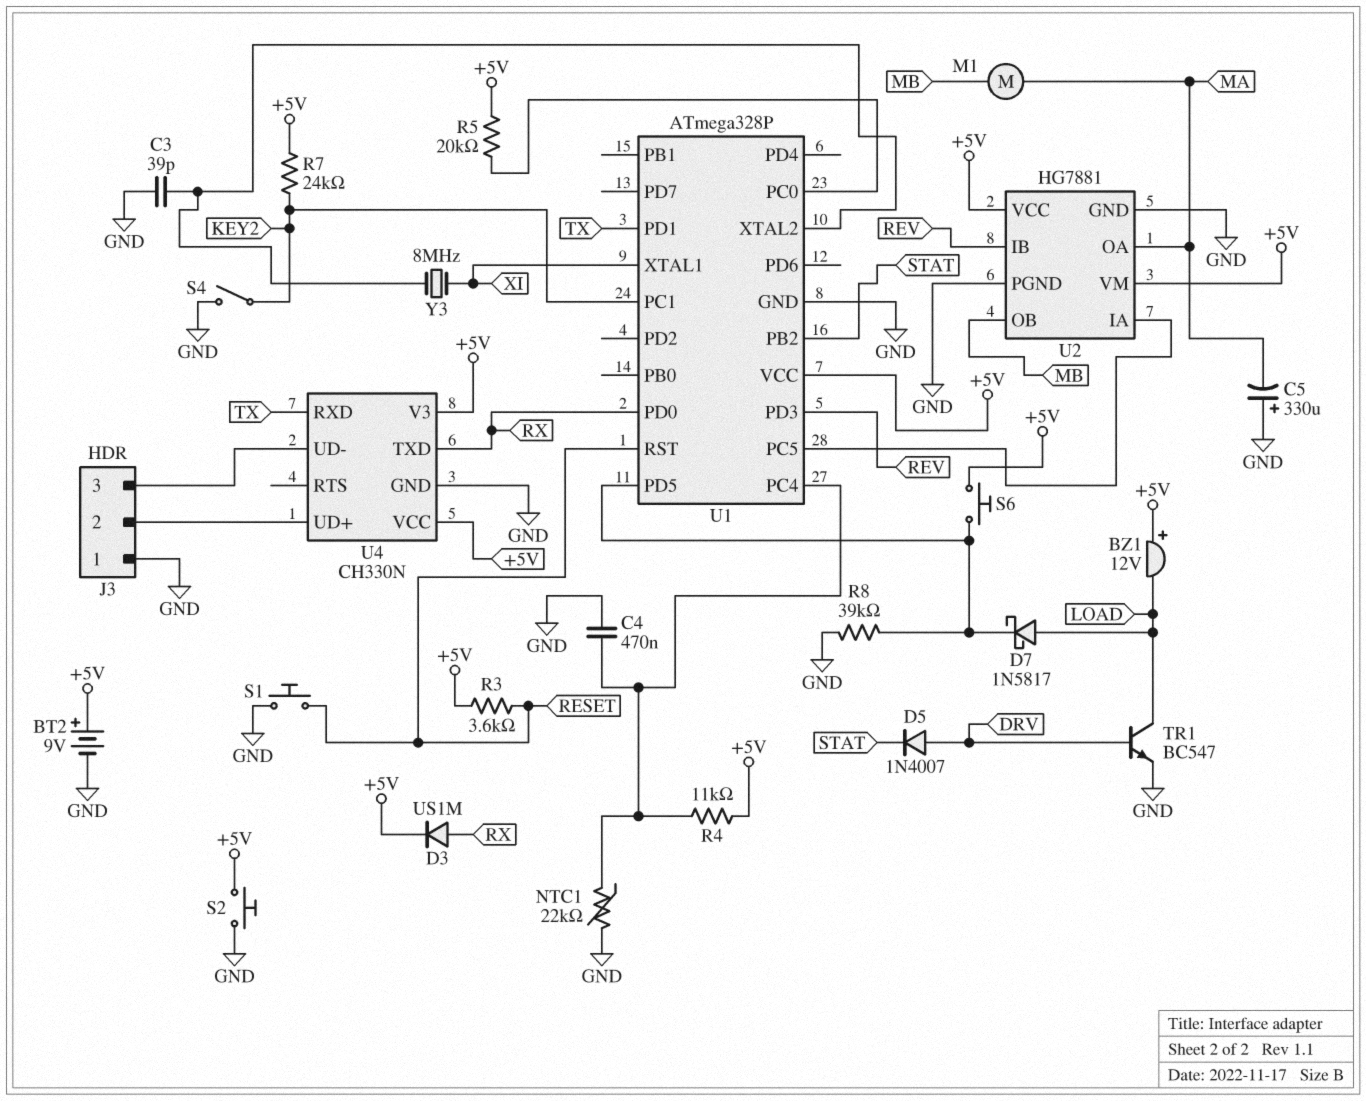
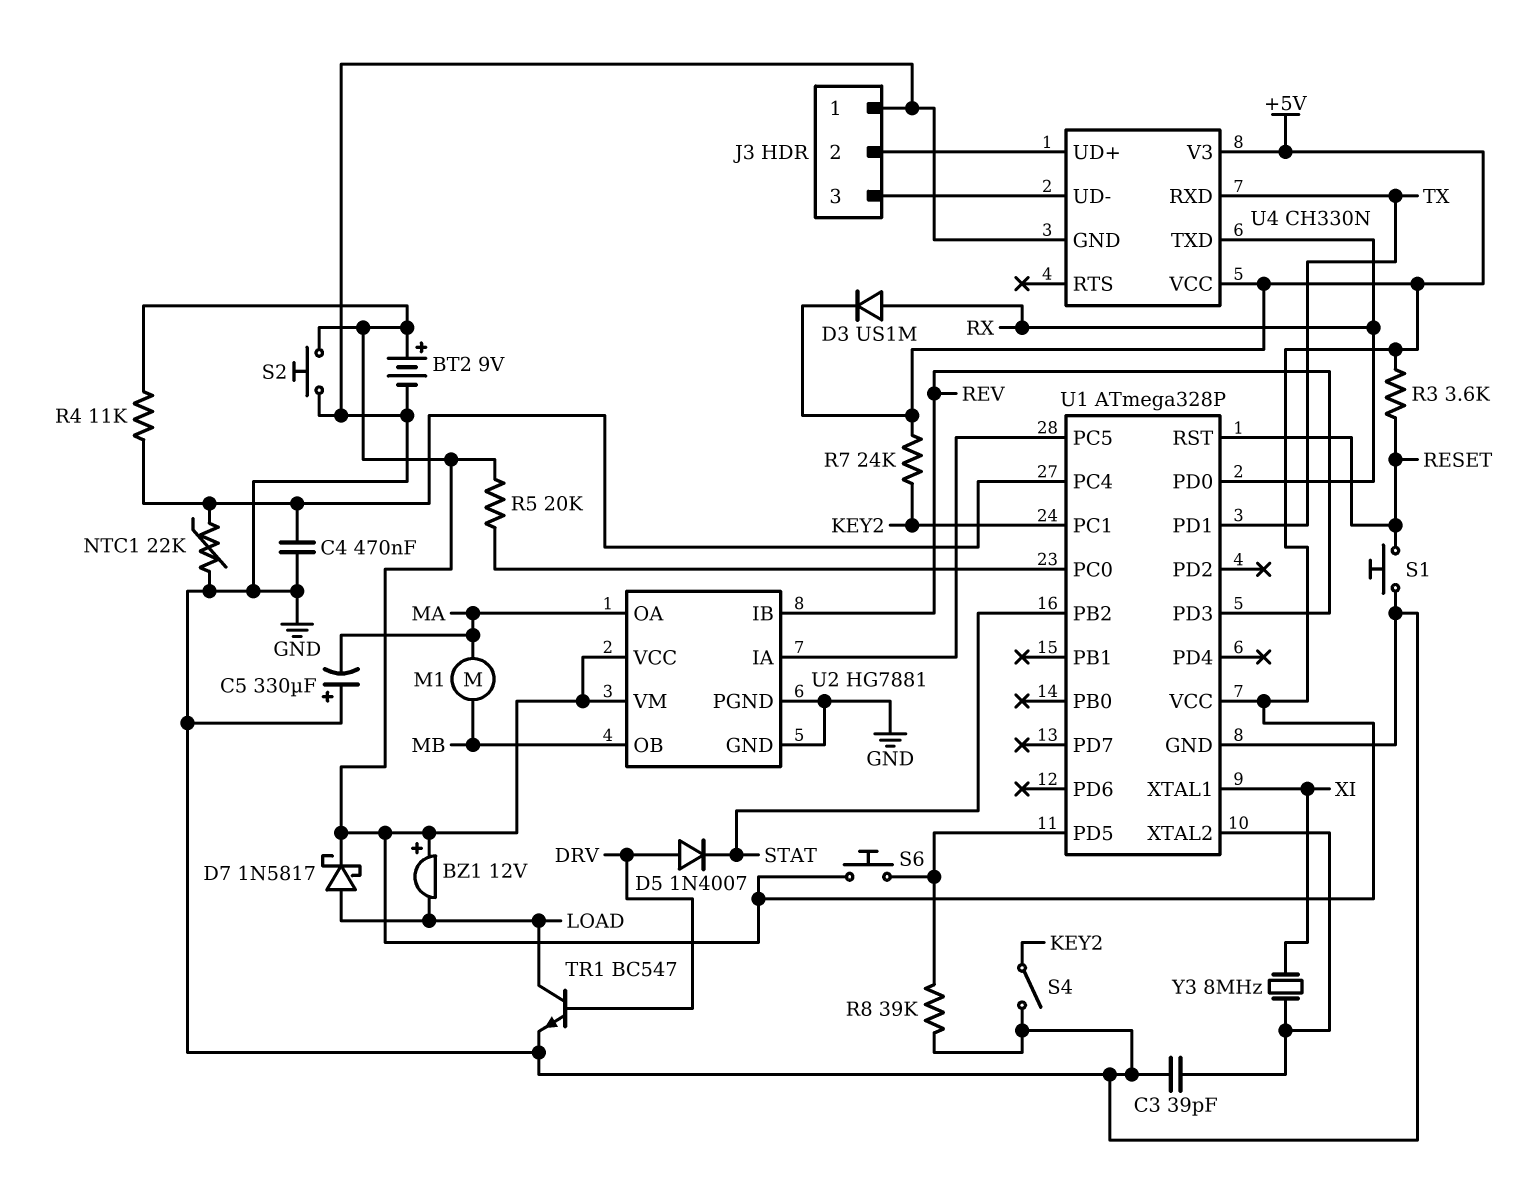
D7: schottky 1N5817 (A LOAD, K U1/PD5) -> schottky 1N5817 (A LOAD, K +5V)

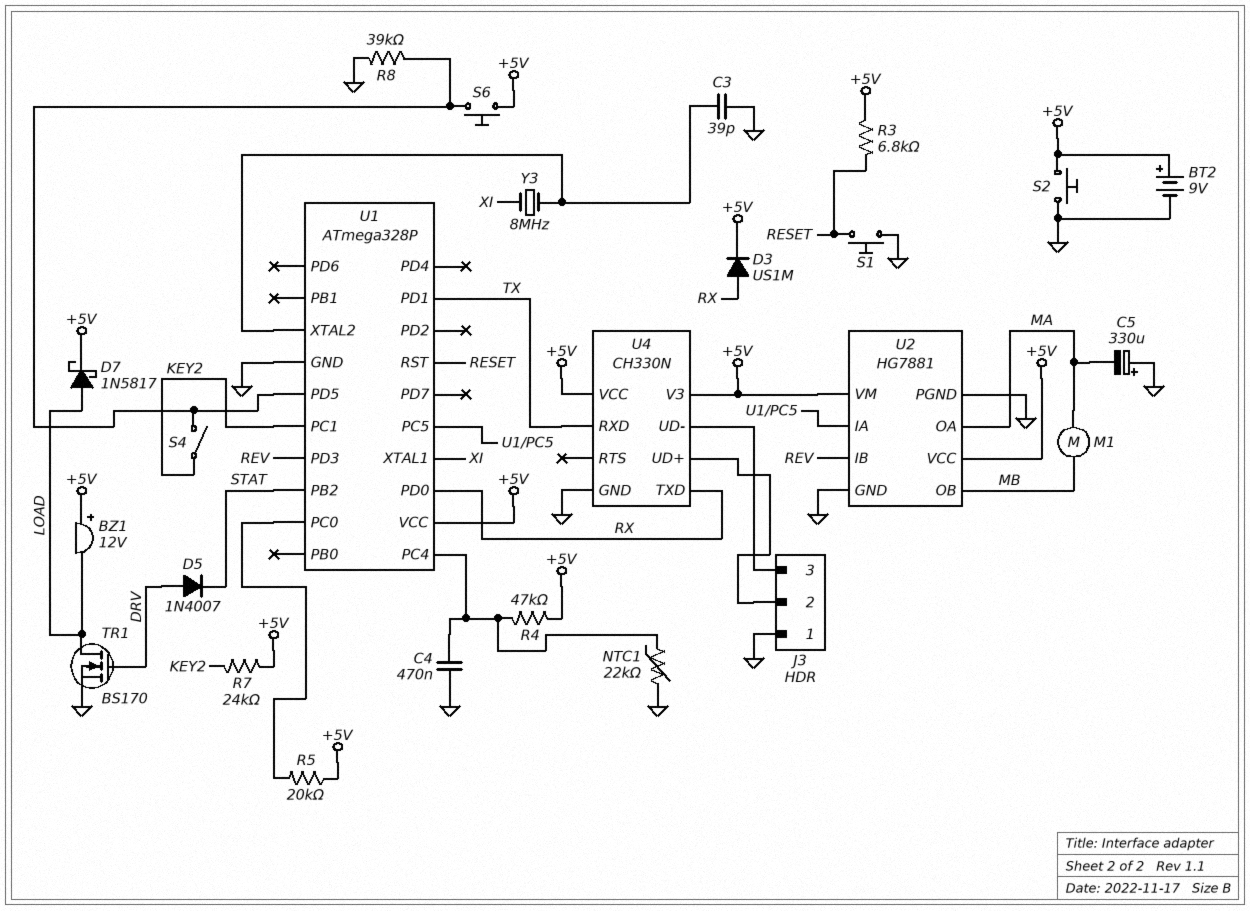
R3: 3.6k (+5V, RESET) -> 6.8k (+5V, RESET)
R4: 11k (+5V, U1/PC4) -> 47k (+5V, U1/PC4)
S4: switch (GND, KEY2) -> switch (KEY2, U1/PD5)
TR1: NPN BC547 (B DRV, C LOAD, E GND) -> NMOS BS170 (G DRV, D LOAD, S GND)

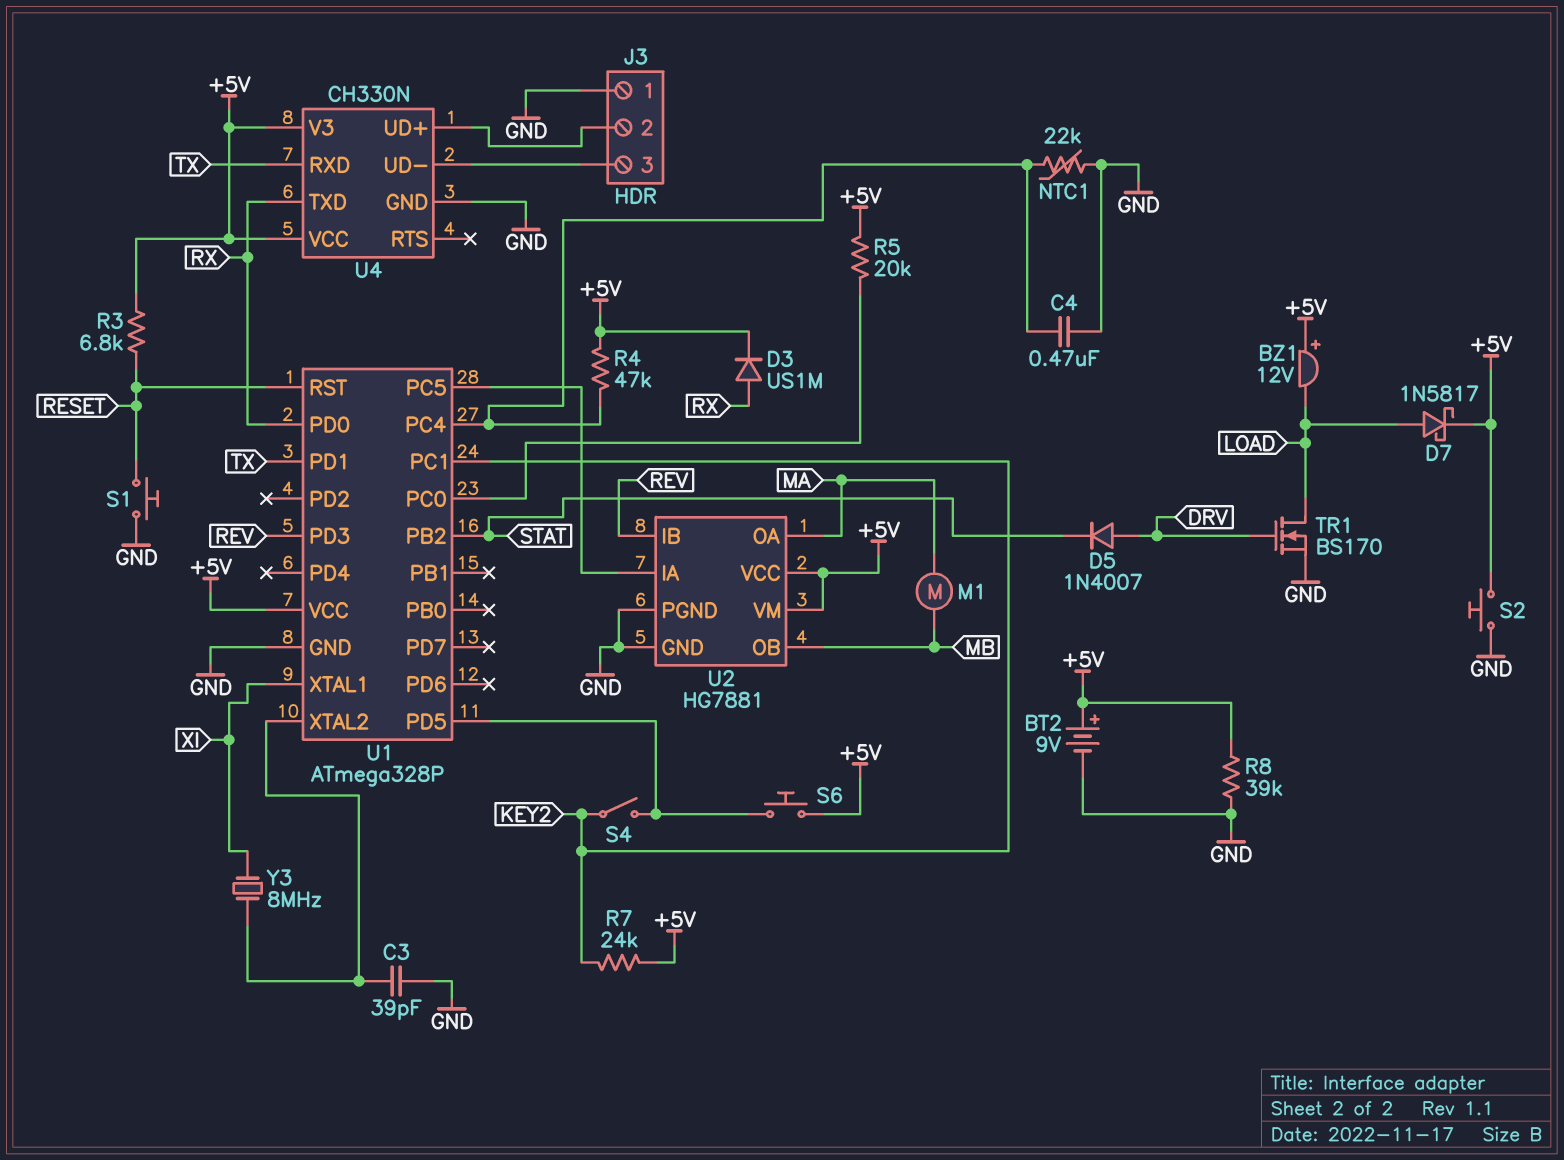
C5: 330uF (plus GND, minus MA) -> none
R8: 39k (GND, U1/PD5) -> 39k (+5V, GND)

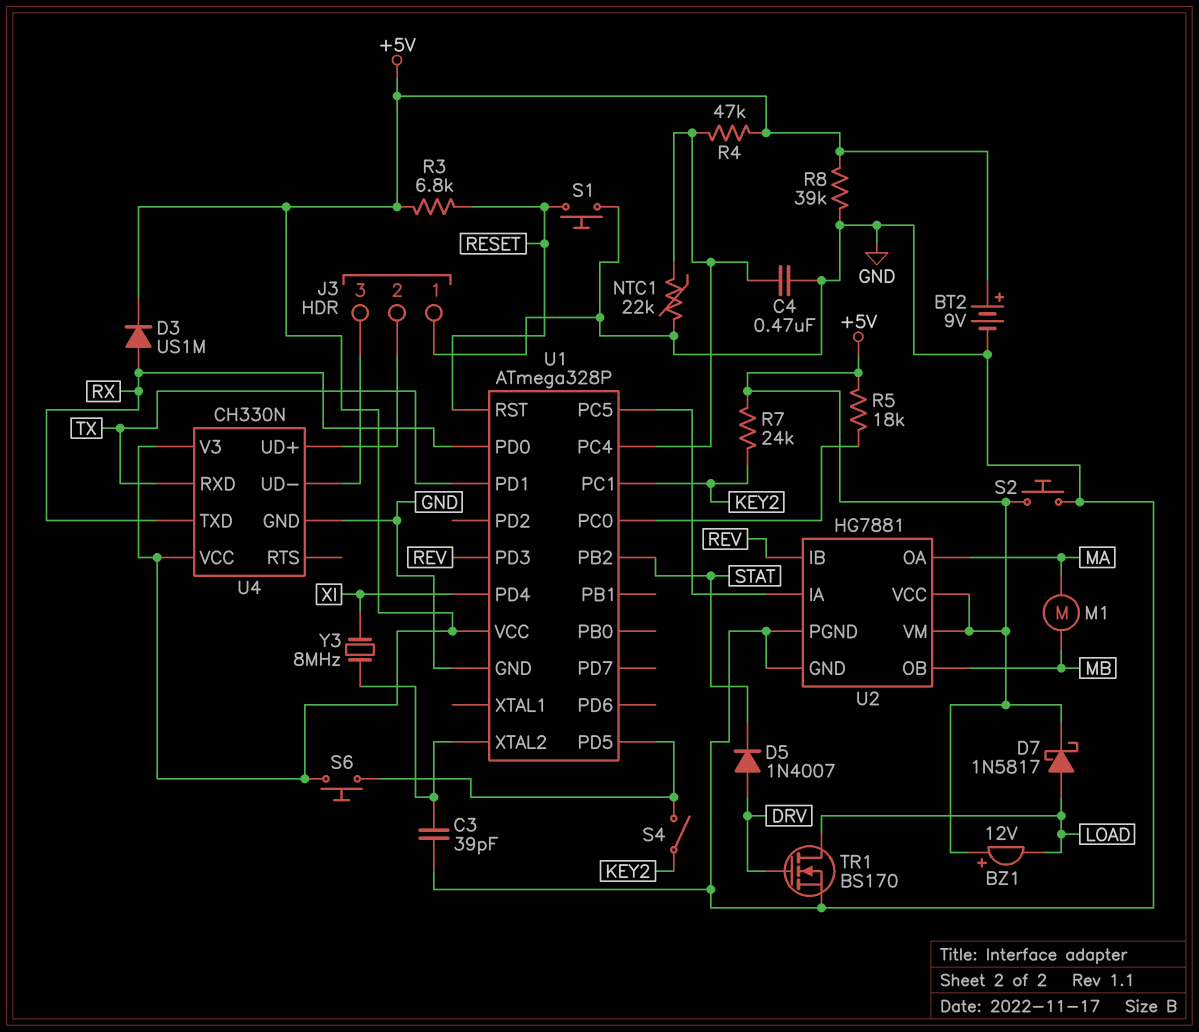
R5: 20k (+5V, U1/PC0) -> 18k (+5V, U1/PC0)
U1 pin PD4: none -> XI
U1 pin XTAL1: XI -> none

